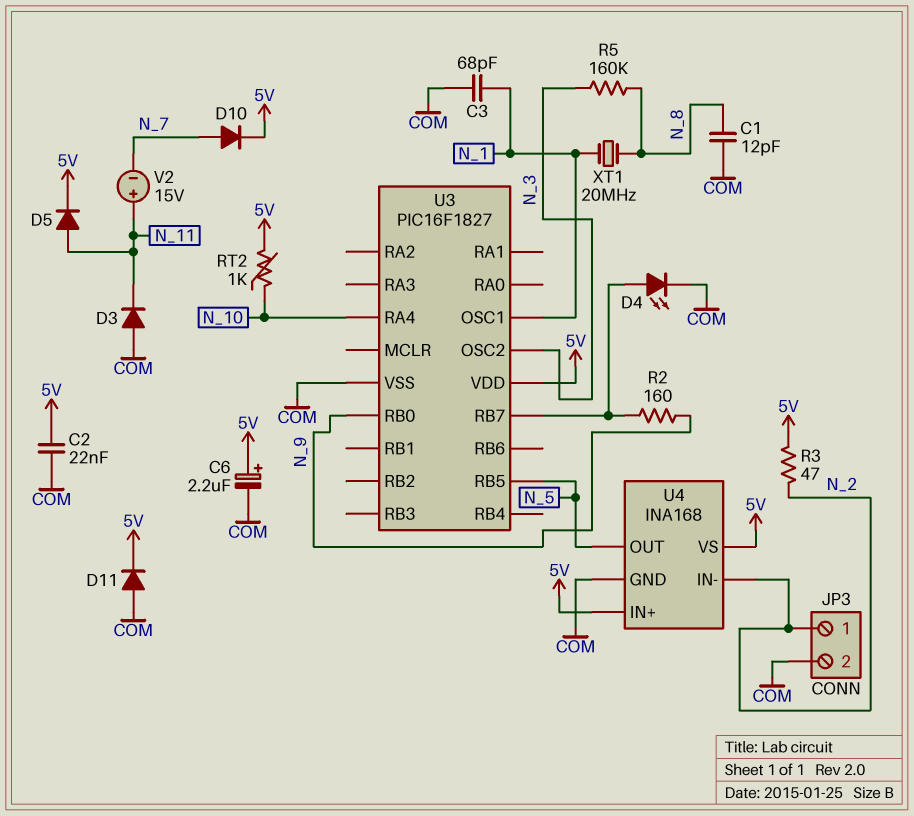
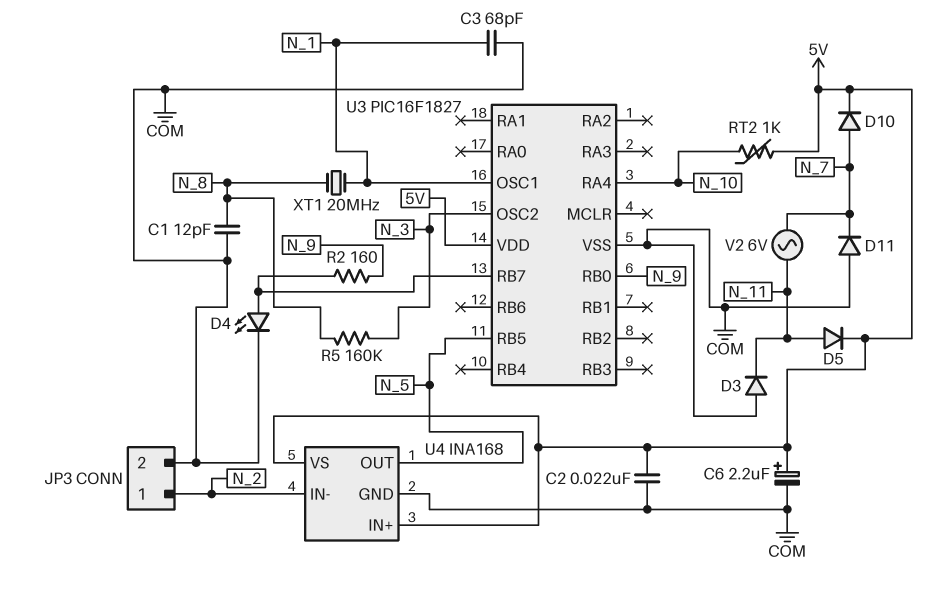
D11: diode (A COM, K 5V) -> diode (A COM, K N_7)
R3: 47 (5V, N_2) -> none
V2: 15V (plus N_11, minus N_7) -> AC 6V (N_7, N_11)

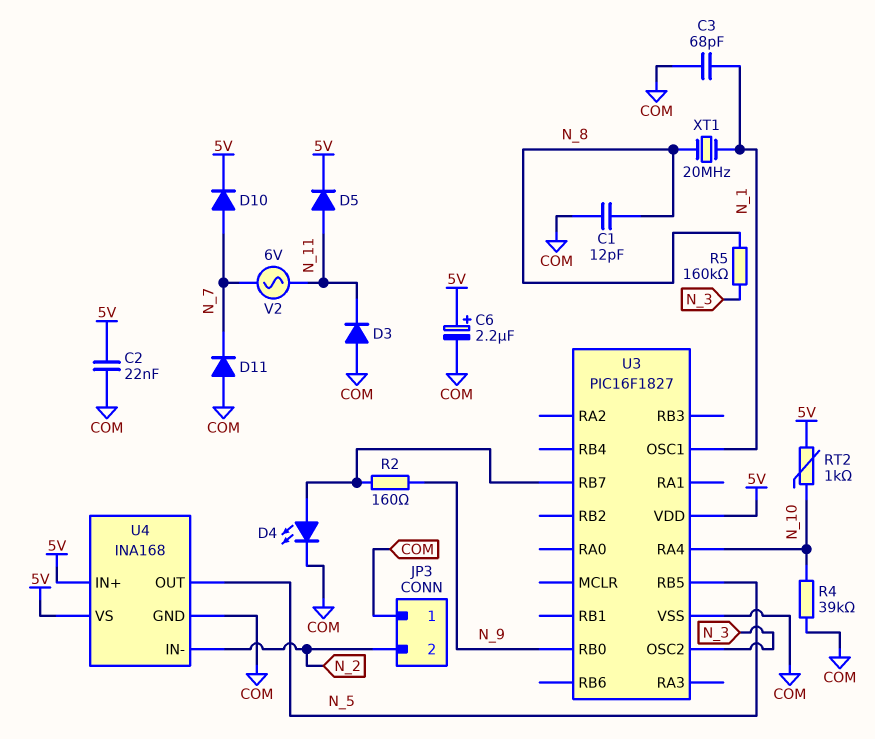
JP3 pin 1: N_2 -> COM
JP3 pin 2: COM -> N_2
R4: none -> 39k (COM, N_10)

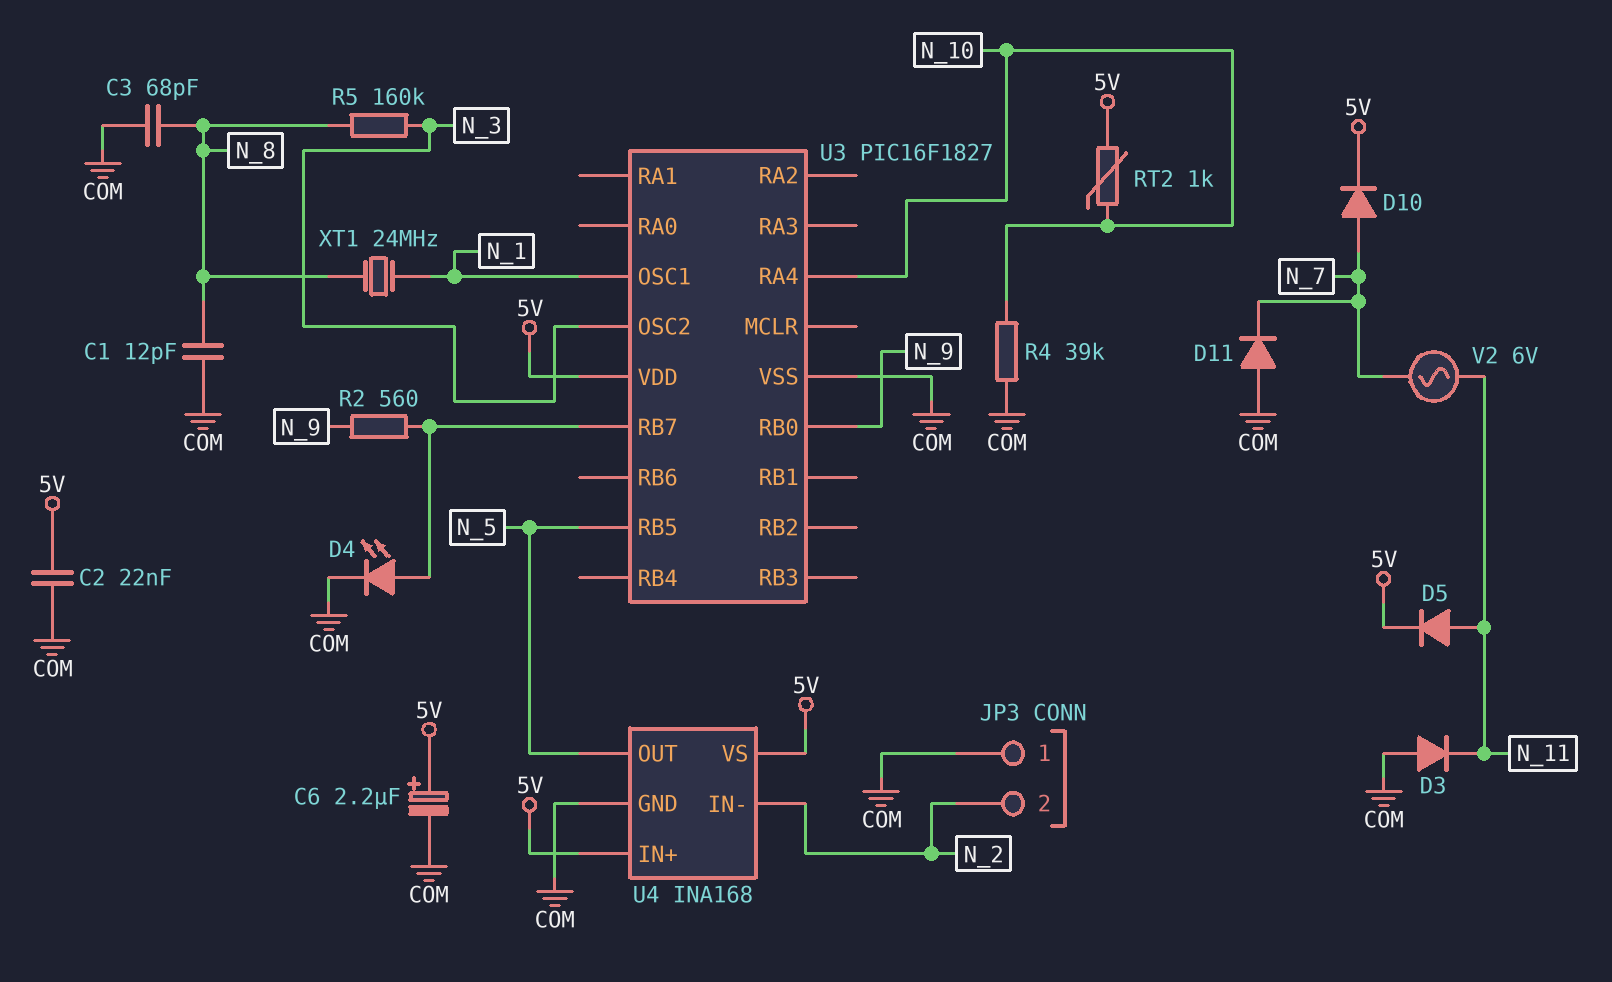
C3: 68pF (COM, N_1) -> 68pF (COM, N_8)
R2: 160 (N_9, U3/RB7) -> 560 (N_9, U3/RB7)
XT1: 20MHz (N_1, N_8) -> 24MHz (N_1, N_8)

